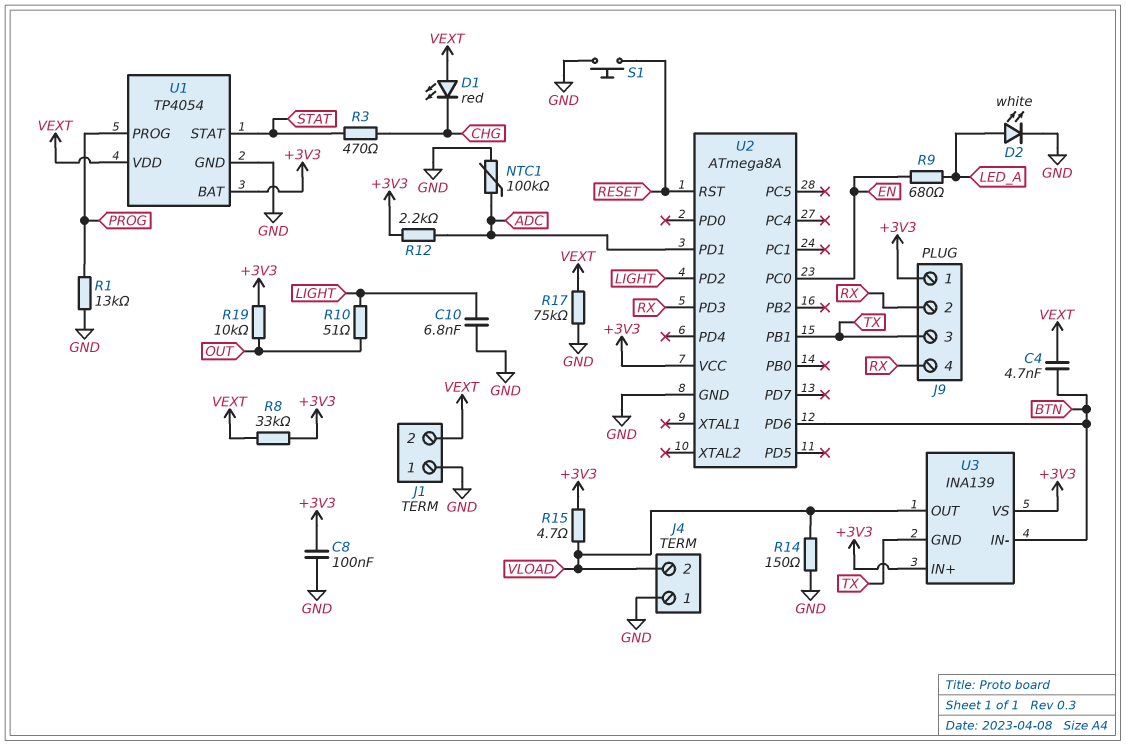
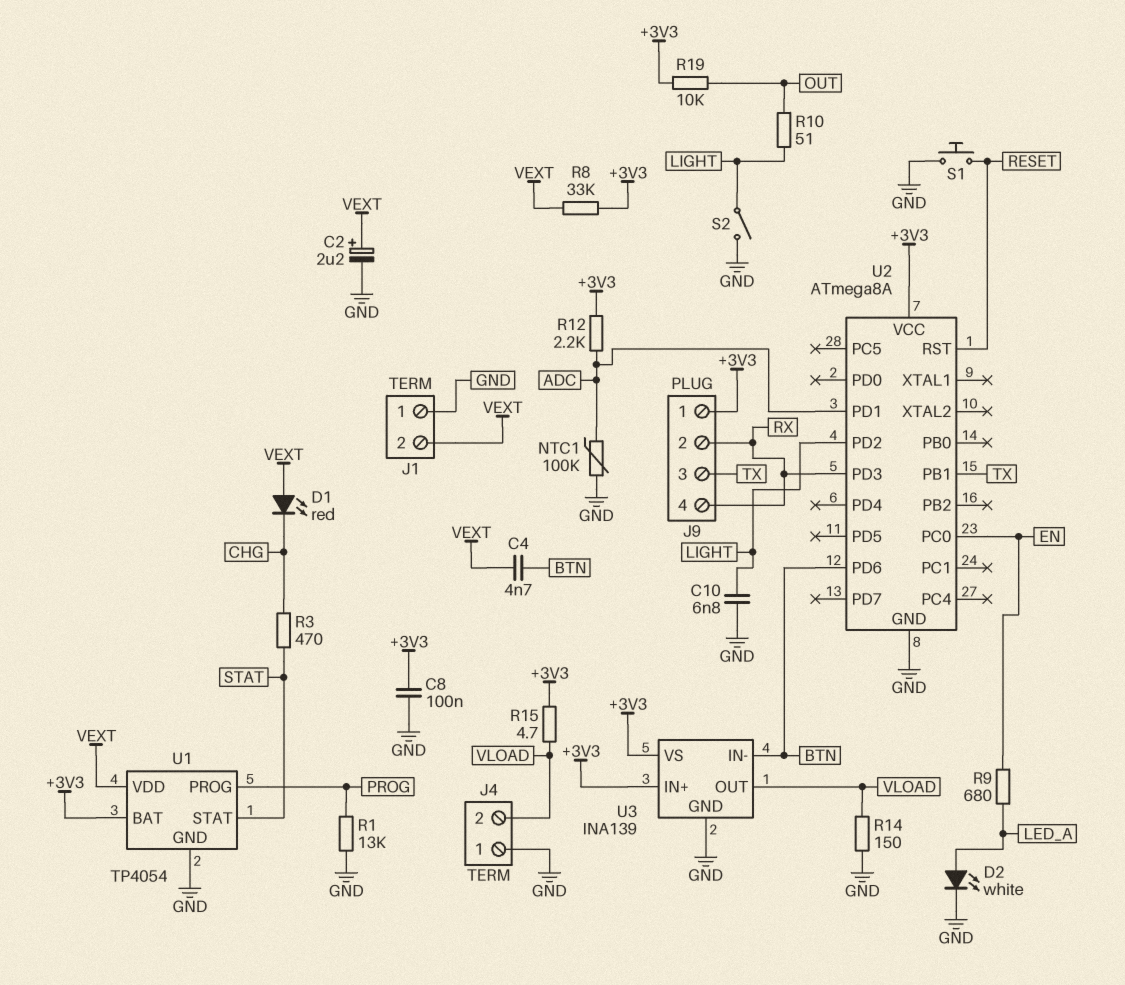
C2: none -> 2.2uF (plus VEXT, minus GND)
R17: 75k (GND, VEXT) -> none
S2: none -> switch (GND, LIGHT)
U3 pin GND: TX -> GND

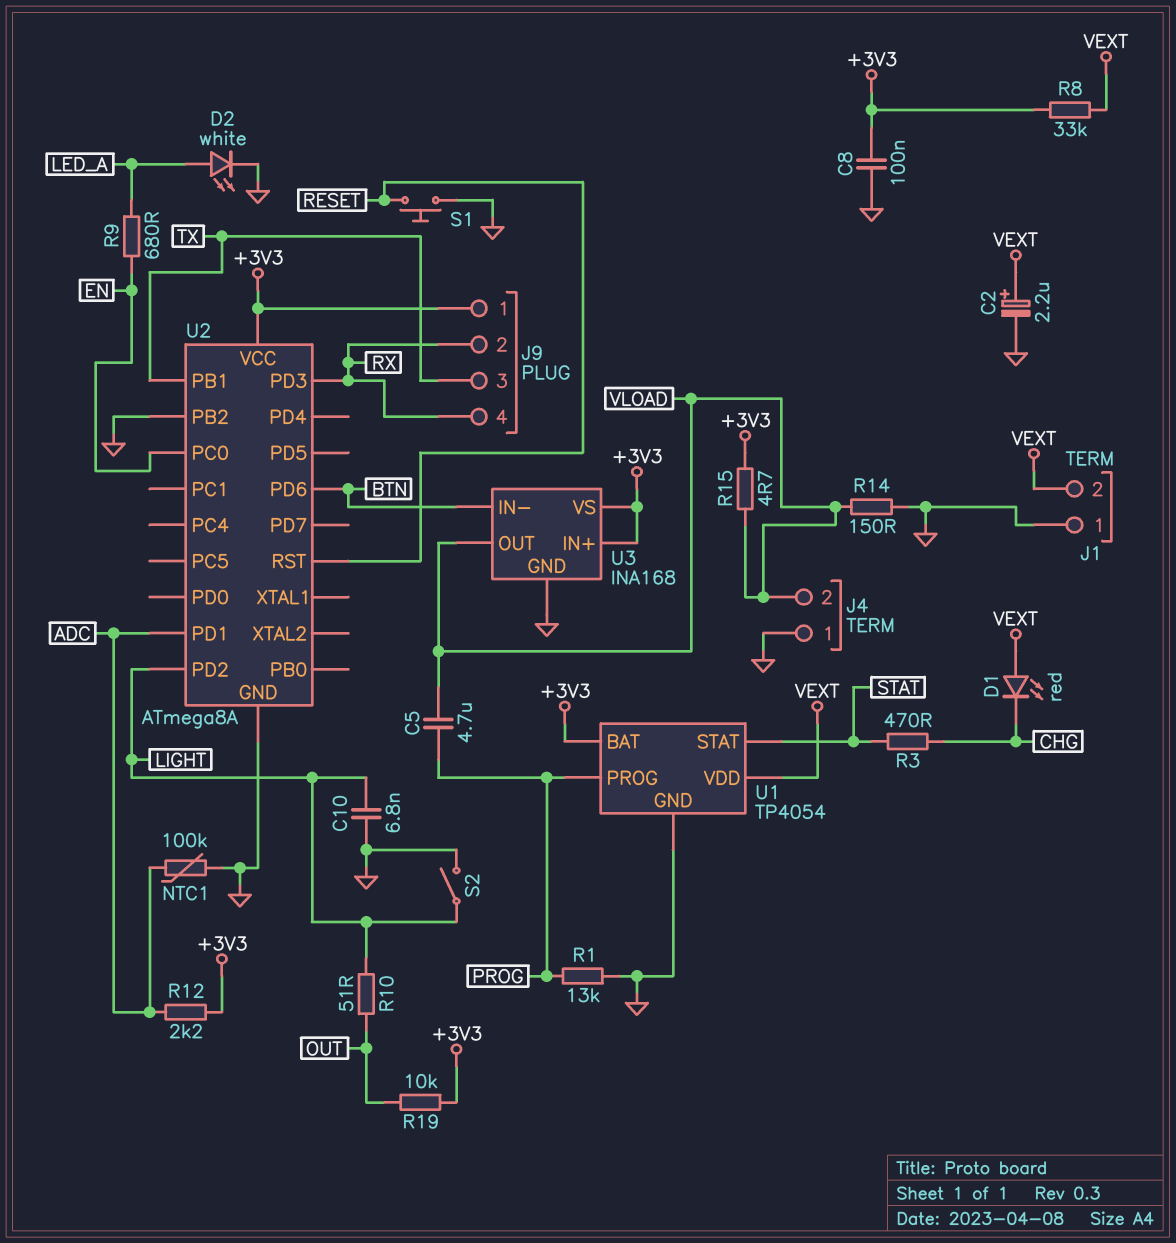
C4: 4.7nF (BTN, VEXT) -> none
C5: none -> 4.7uF (PROG, VLOAD)
U2 pin PB2: none -> GND
U3: INA139 -> INA168

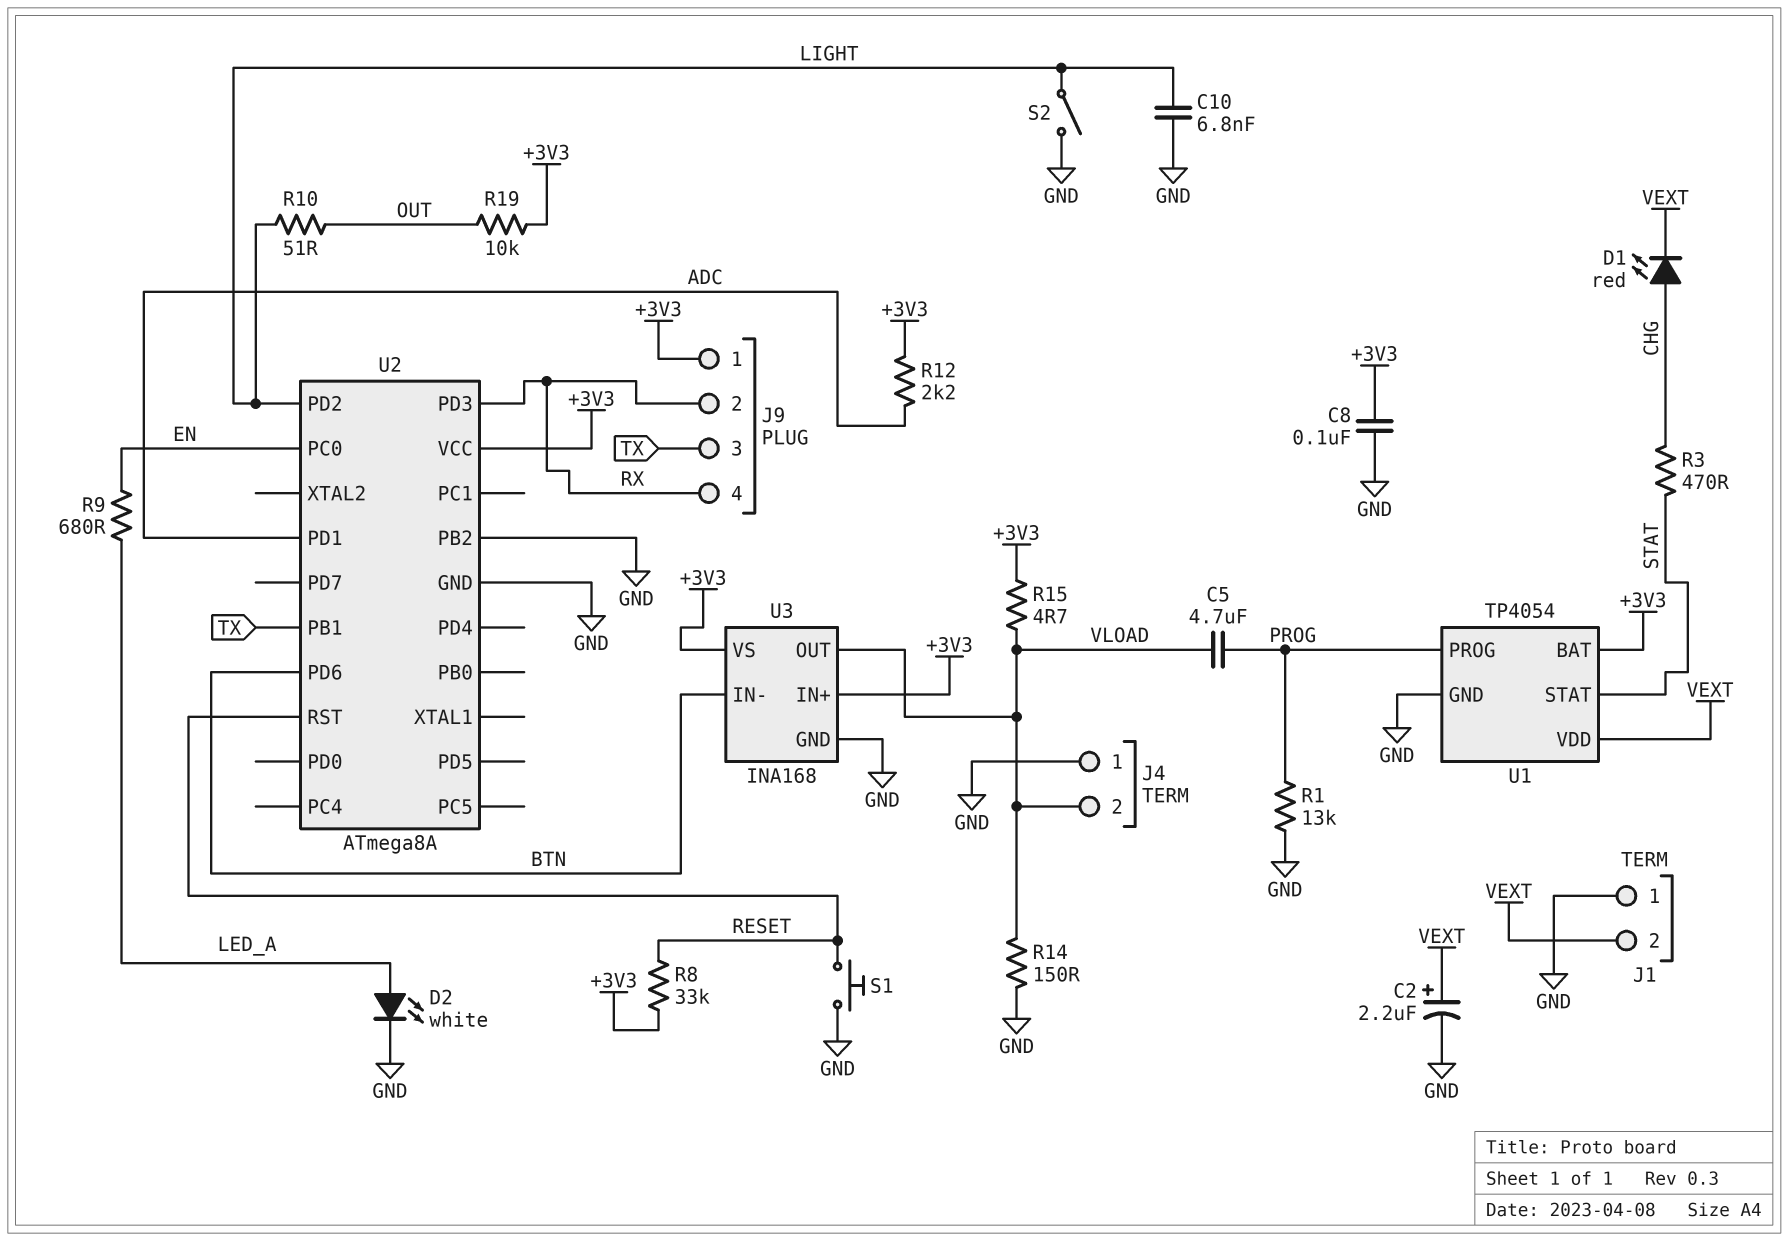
D1: LED red (A VEXT, K CHG) -> LED red (A CHG, K VEXT)
NTC1: 100k (ADC, GND) -> none
R8: 33k (+3V3, VEXT) -> 33k (+3V3, RESET)

